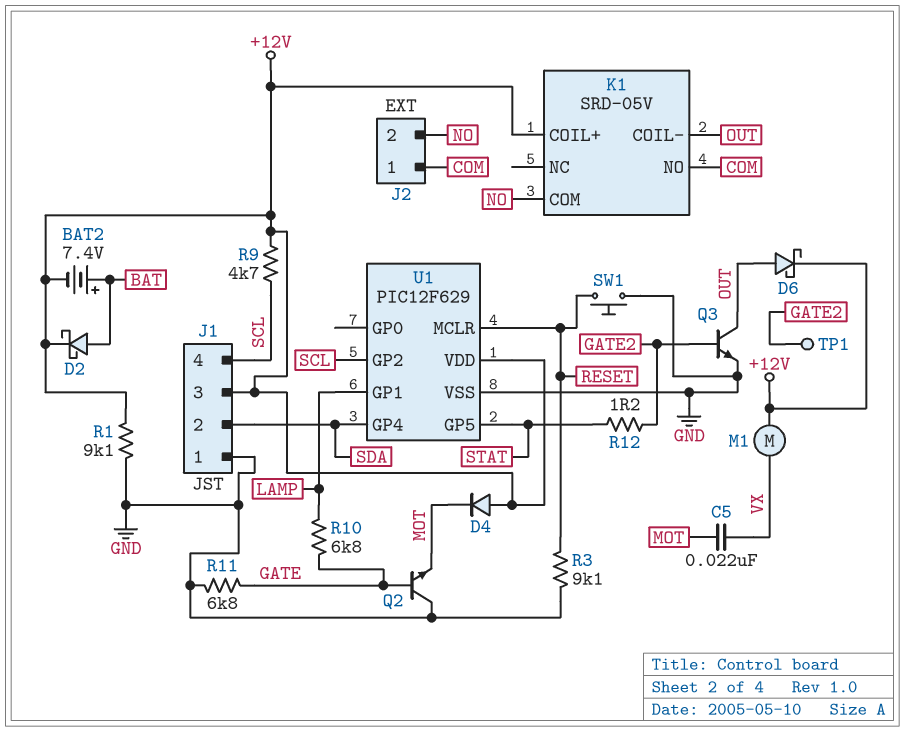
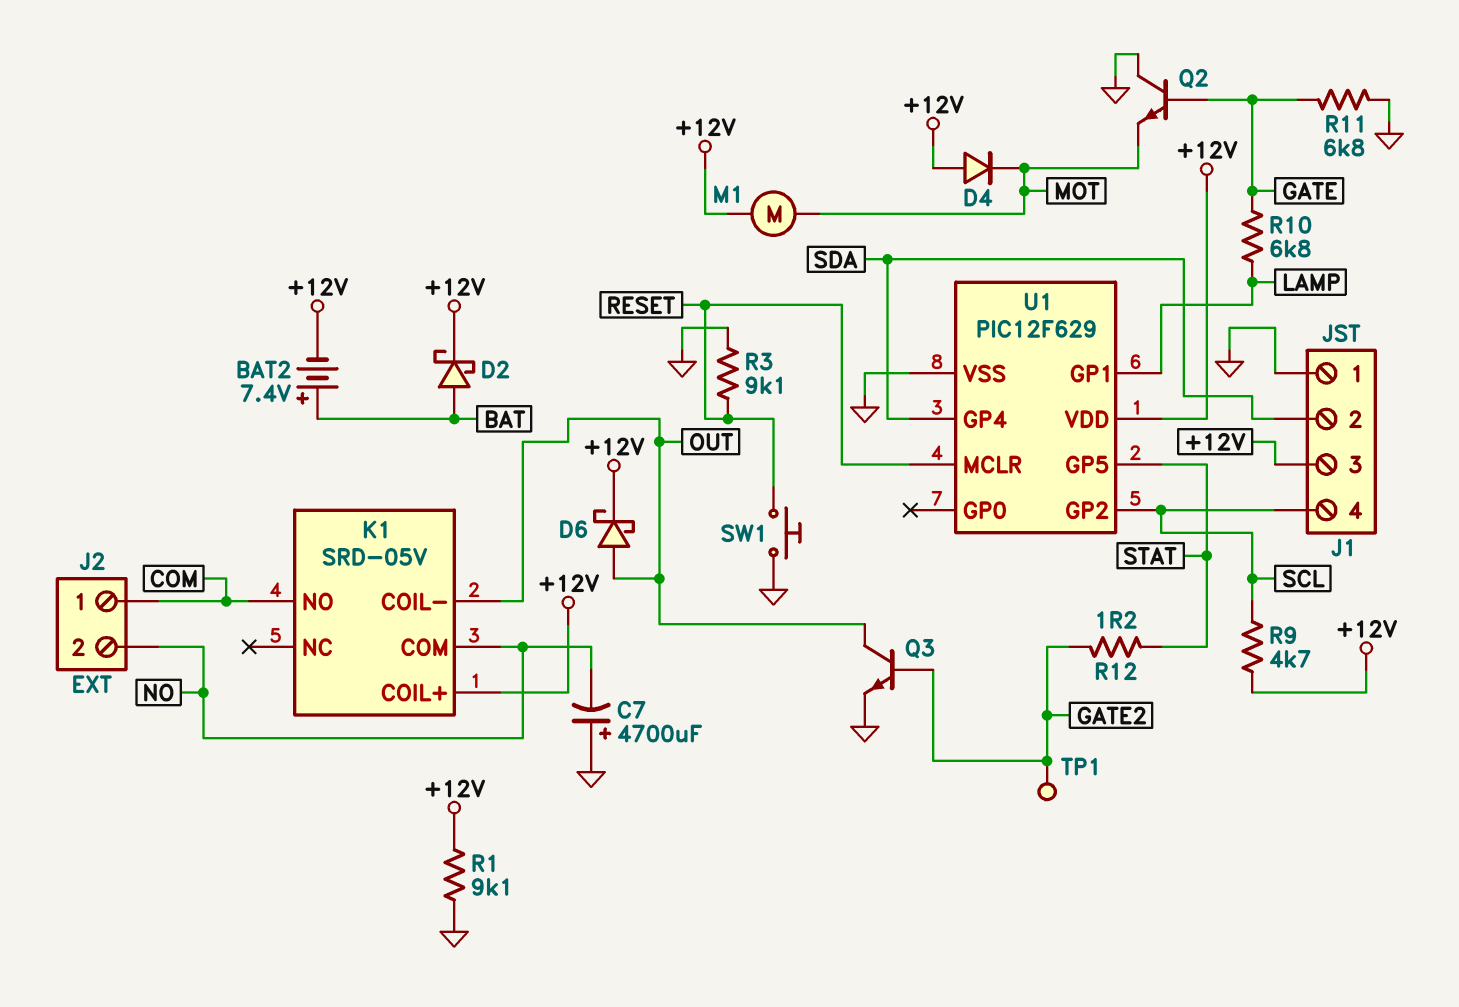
C5: 22nF (MOT, VX) -> none
C7: none -> 4700uF (plus GND, minus NO)
M1: motor (+12V, VX) -> motor (+12V, MOT)

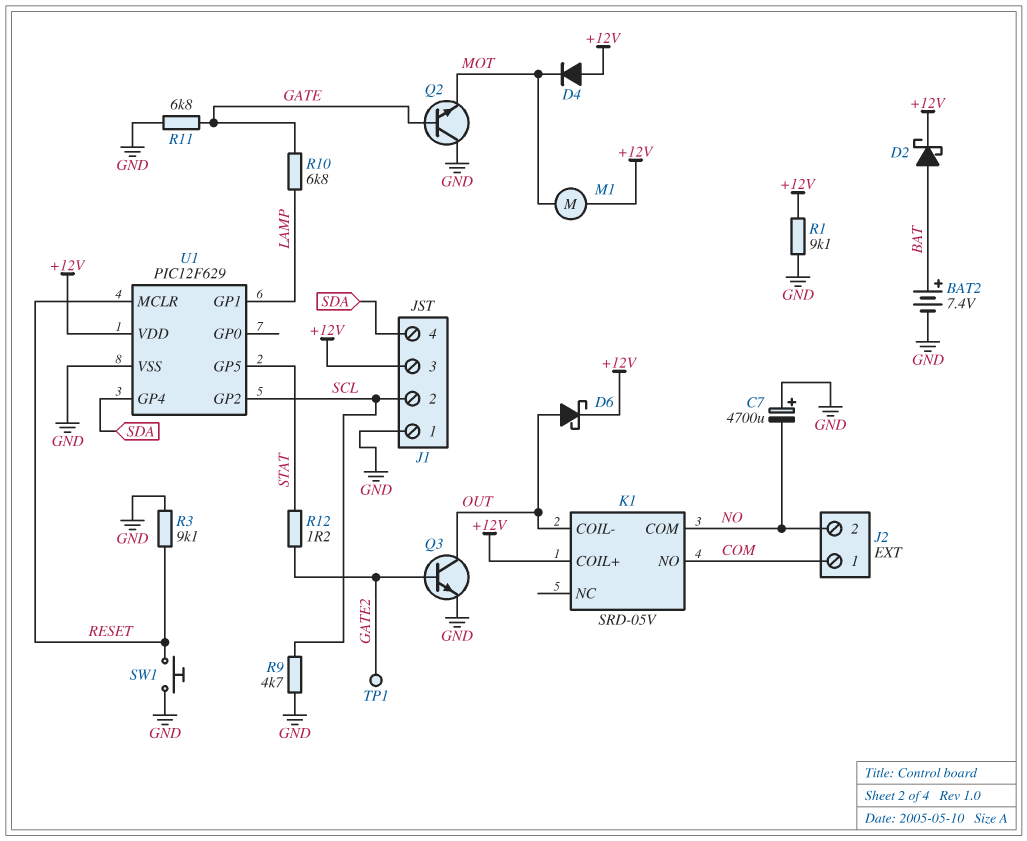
BAT2: 7.4V (plus BAT, minus +12V) -> 7.4V (plus BAT, minus GND)
J1 pin 2: SDA -> SCL
J1 pin 4: SCL -> SDA
R9: 4.7k (+12V, SCL) -> 4.7k (GND, SCL)

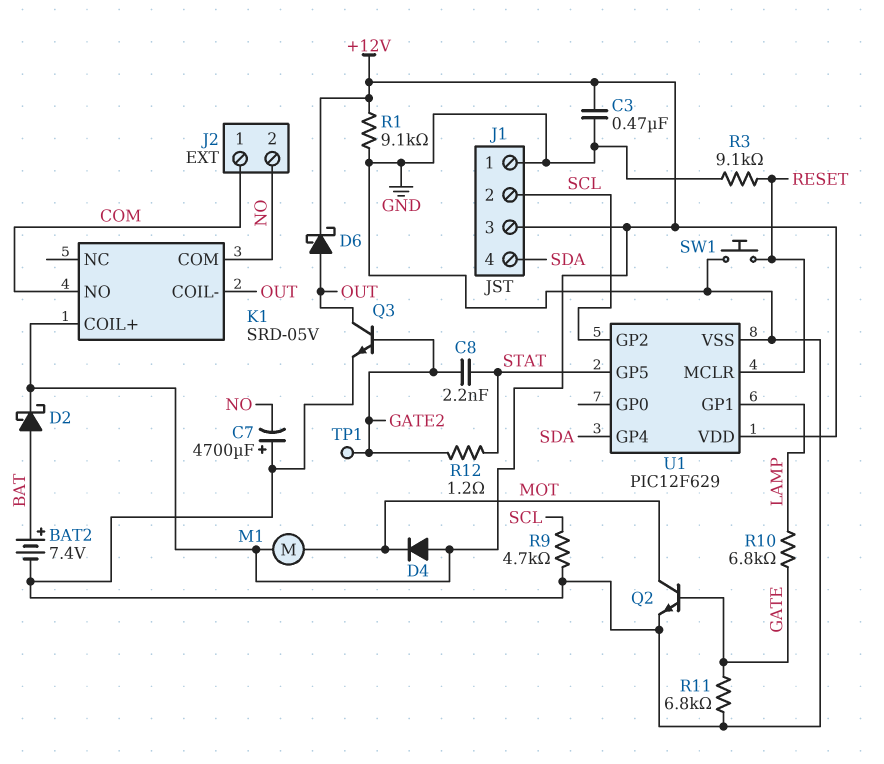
C3: none -> 470nF (+12V, GND)
C8: none -> 2.2nF (GATE2, STAT)
Q2: NPN (B GATE, C GND, E MOT) -> NPN (B GATE, C MOT, E GND)

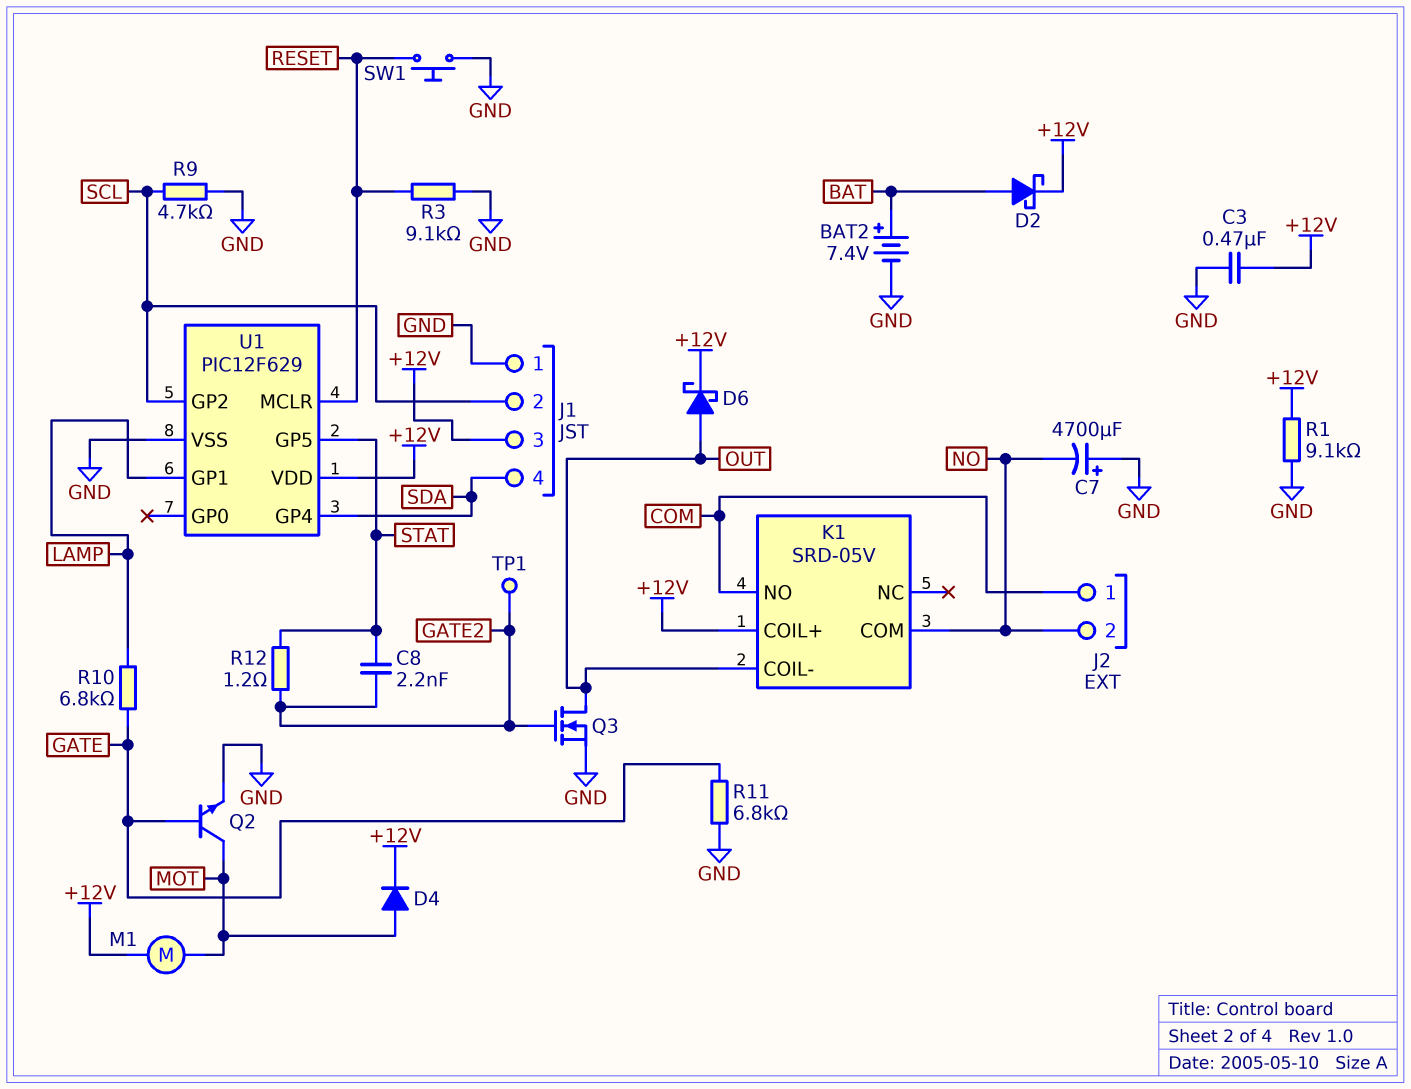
D4: diode (A +12V, K MOT) -> diode (A MOT, K +12V)
Q3: NPN (B GATE2, C OUT, E GND) -> NMOS (G GATE2, D OUT, S GND)

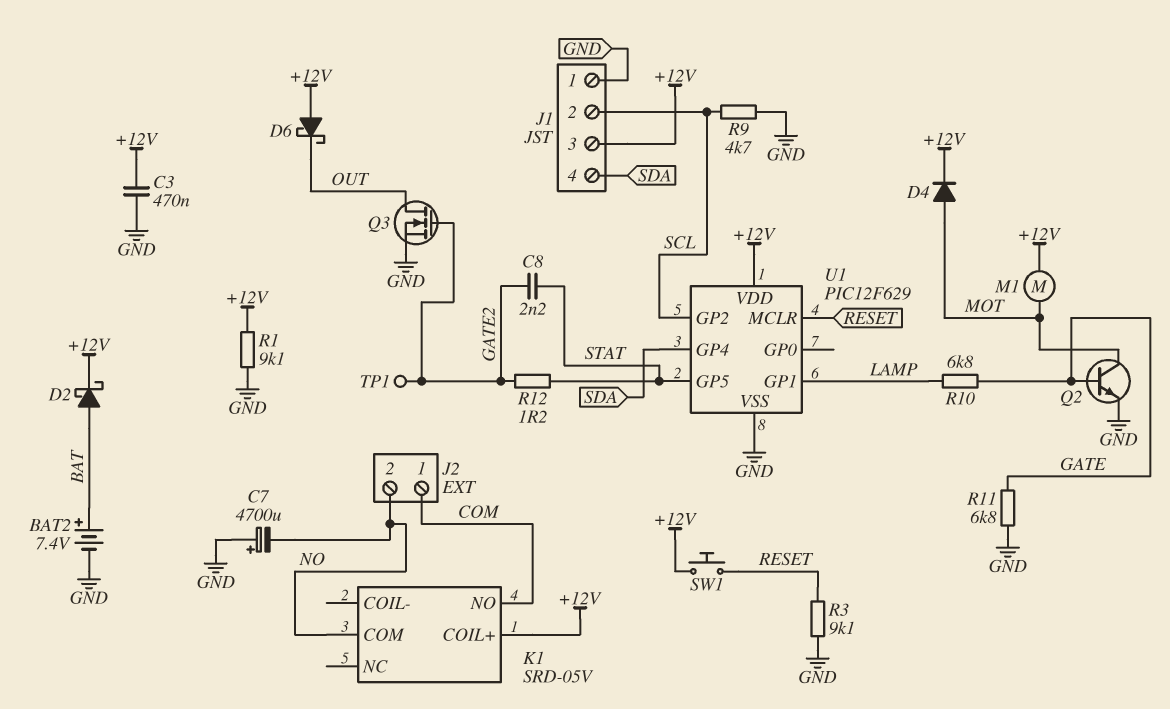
D6: schottky (A OUT, K +12V) -> schottky (A +12V, K OUT)
K1 pin COIL-: OUT -> none
SW1: button (GND, RESET) -> button (+12V, RESET)

